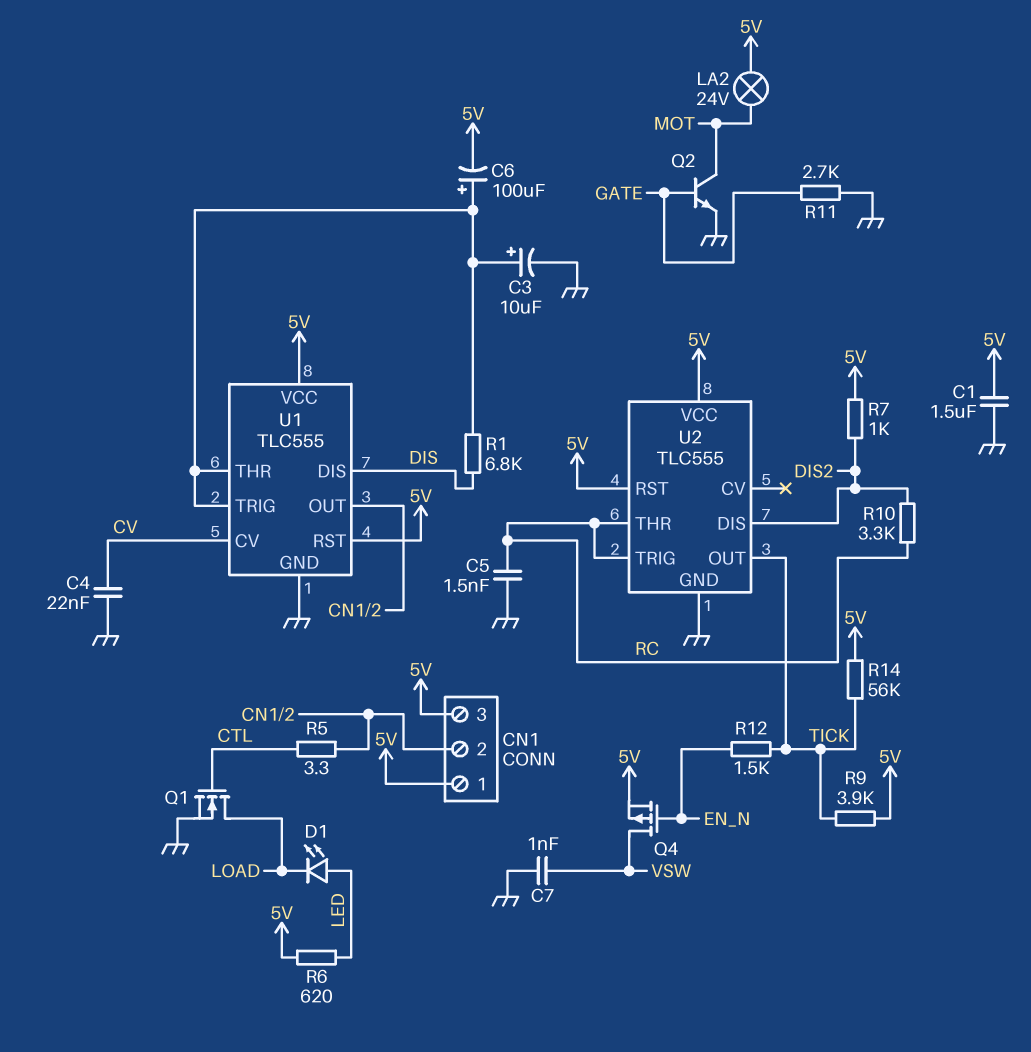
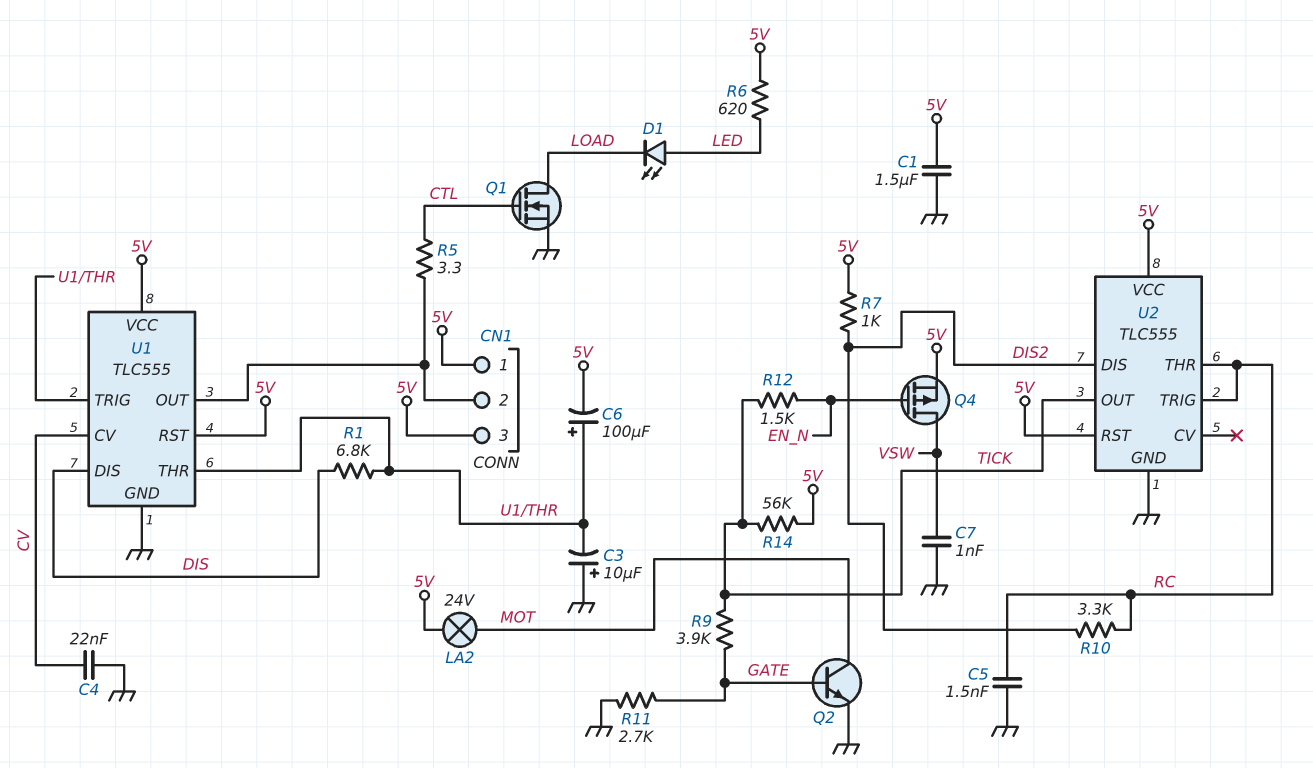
C3: 10uF (plus U1/THR, minus GND) -> 10uF (plus GND, minus U1/THR)
R9: 3.9k (5V, TICK) -> 3.9k (GATE, TICK)

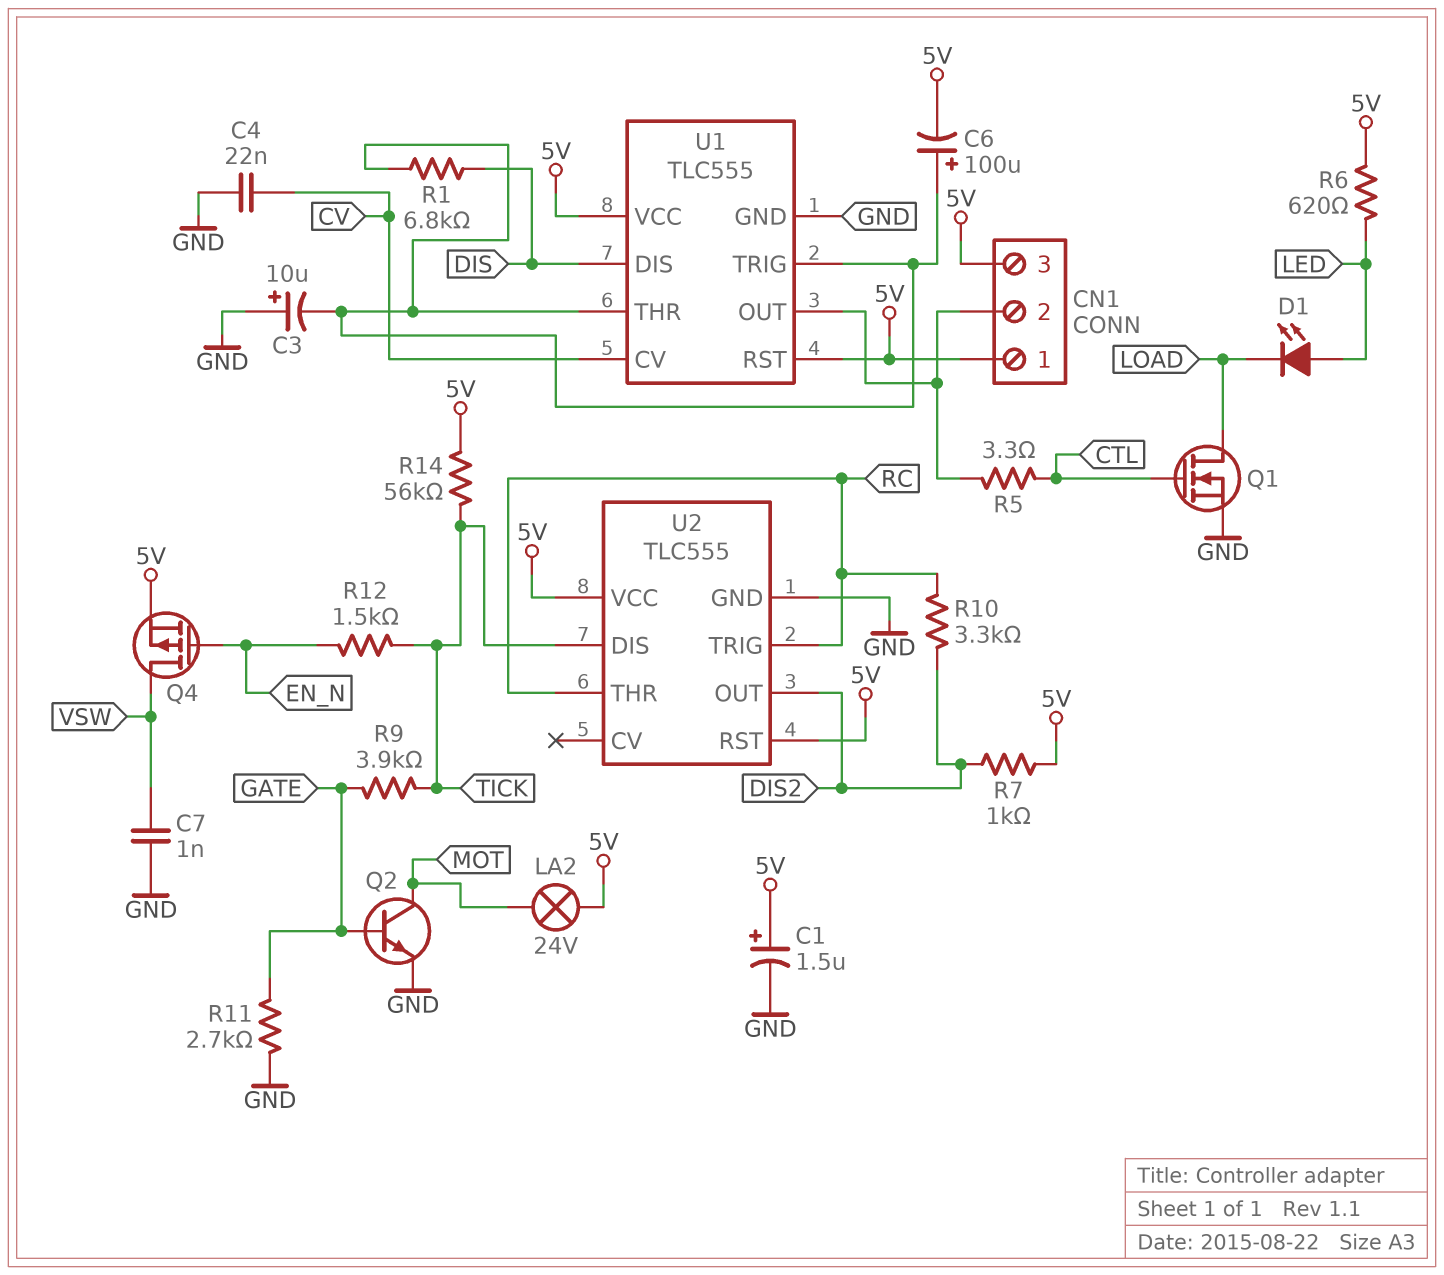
C1: 1.5uF (5V, GND) -> 1.5uF (plus 5V, minus GND)
C5: 1.5nF (GND, RC) -> none
U2 pin DIS: DIS2 -> TICK
U2 pin OUT: TICK -> DIS2

